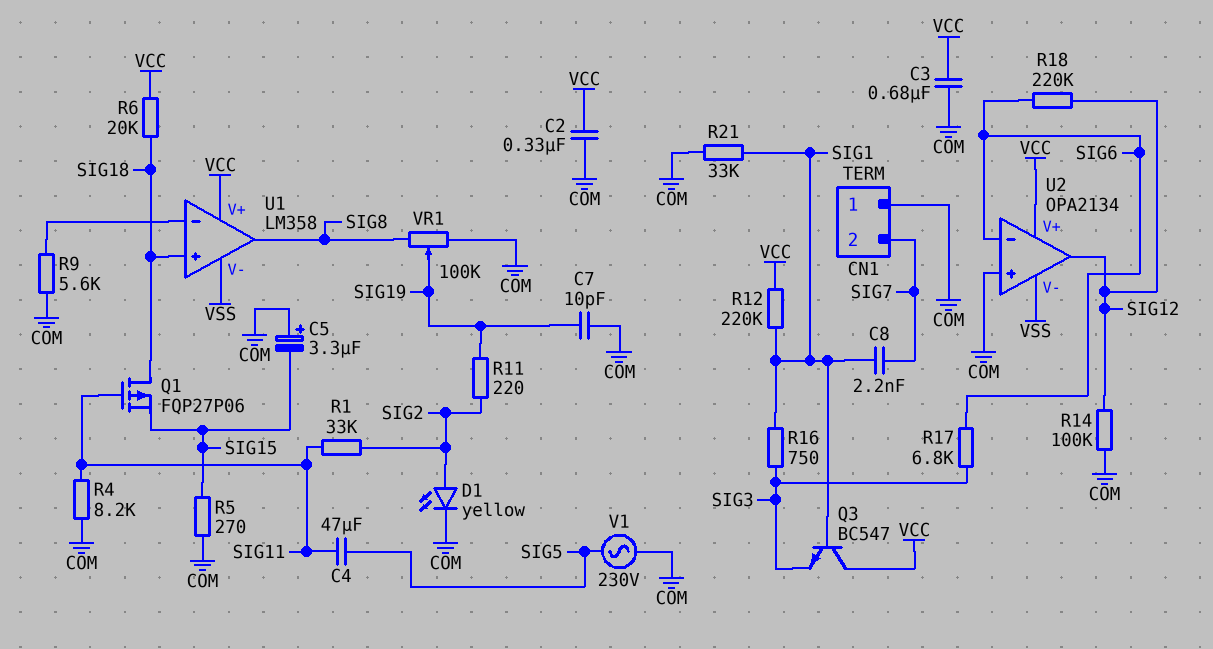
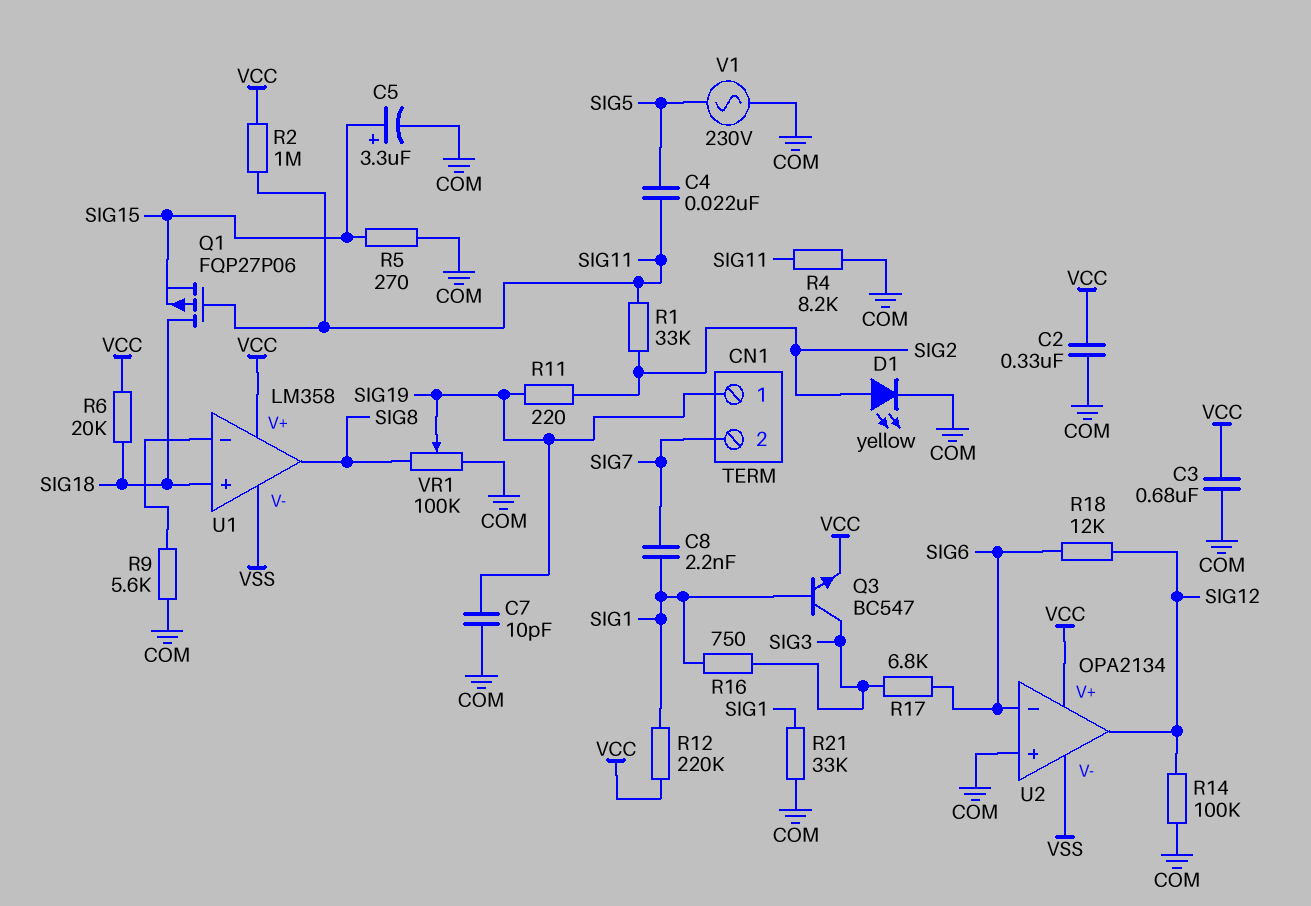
C4: 47uF (SIG5, SIG11) -> 22nF (SIG5, SIG11)
C5: 3.3uF (plus COM, minus SIG15) -> 3.3uF (plus SIG15, minus COM)
CN1 pin 1: COM -> SIG19
Q3: NPN BC547 (B SIG1, C VCC, E SIG3) -> NPN BC547 (B SIG1, C SIG3, E VCC)
R2: none -> 1M (SIG11, VCC)
R18: 220k (SIG6, SIG12) -> 12k (SIG6, SIG12)

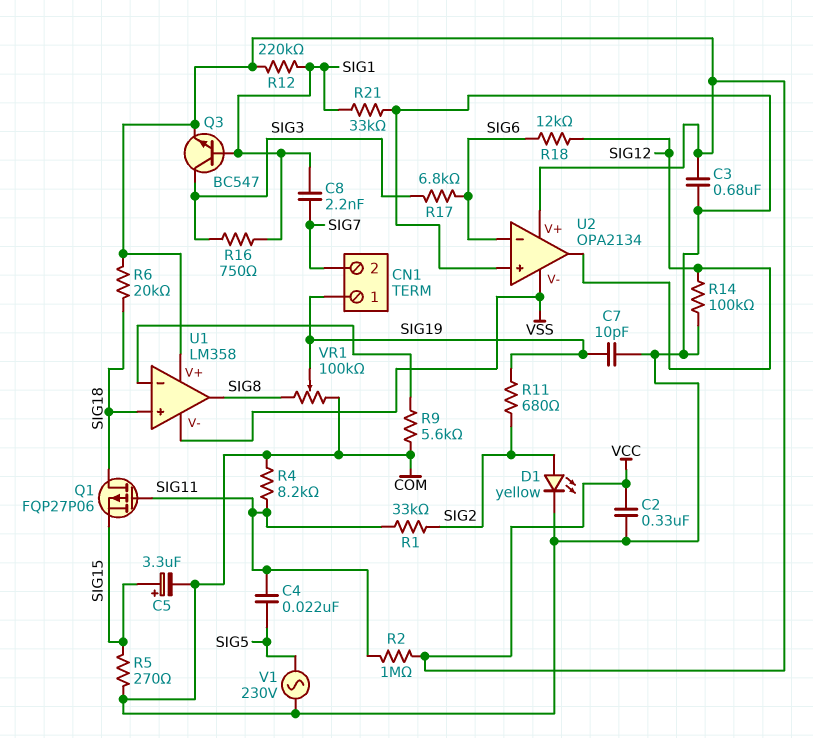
R11: 220 (SIG2, SIG19) -> 680 (SIG2, SIG19)

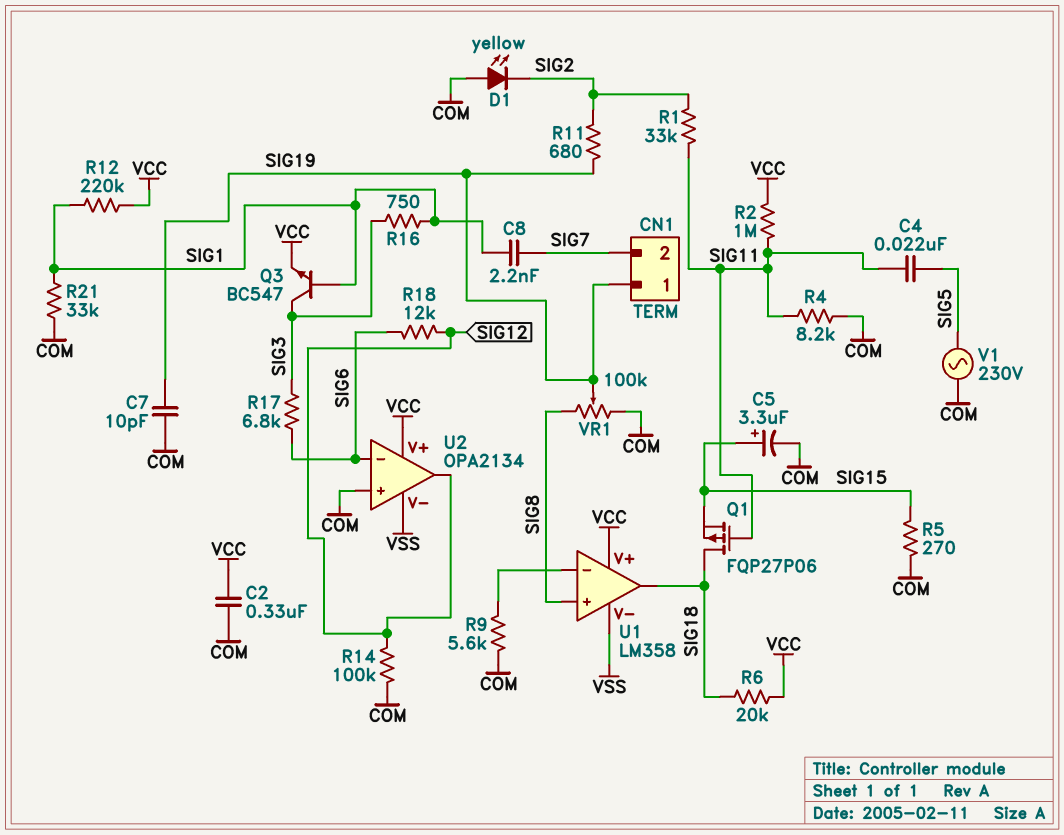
C3: 680nF (COM, VCC) -> none
D1: LED yellow (A SIG2, K COM) -> LED yellow (A COM, K SIG2)
U1 pin in+: SIG18 -> SIG8
U1 pin out: SIG8 -> SIG18

